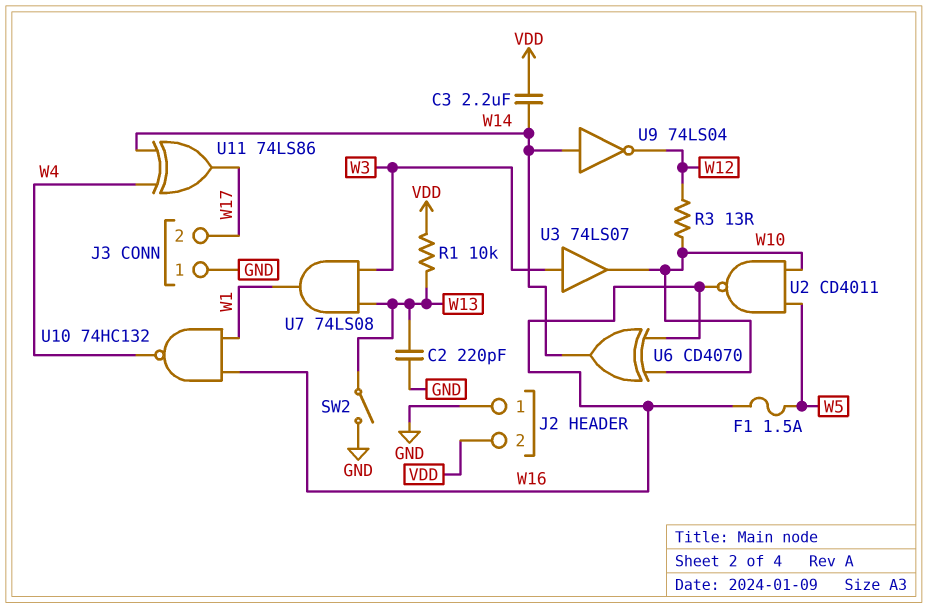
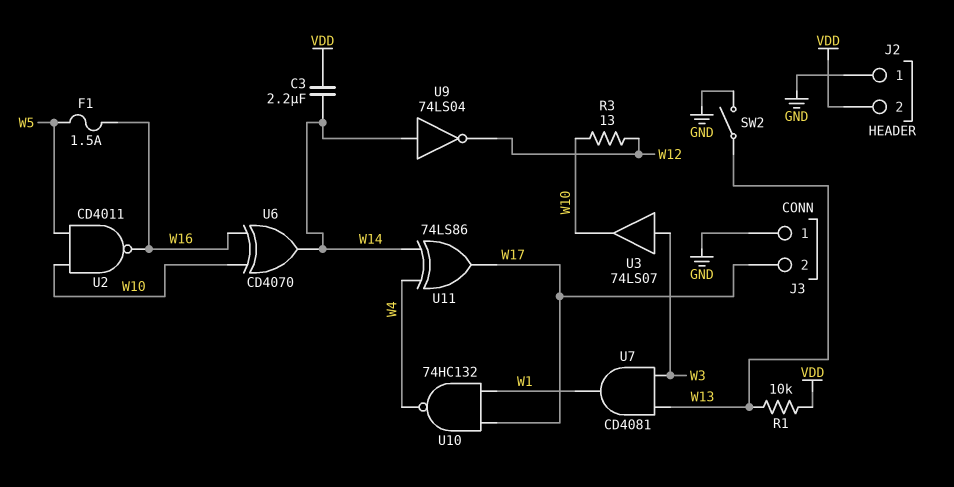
C2: 220pF (GND, W13) -> none
U7: AND 74LS08 (in W3, in W13, out W1) -> AND CD4081 (in W3, in W13, out W1)
U10: NAND 74HC132 (in W1, in W16, out W4) -> NAND 74HC132 (in W1, in W17, out W4)

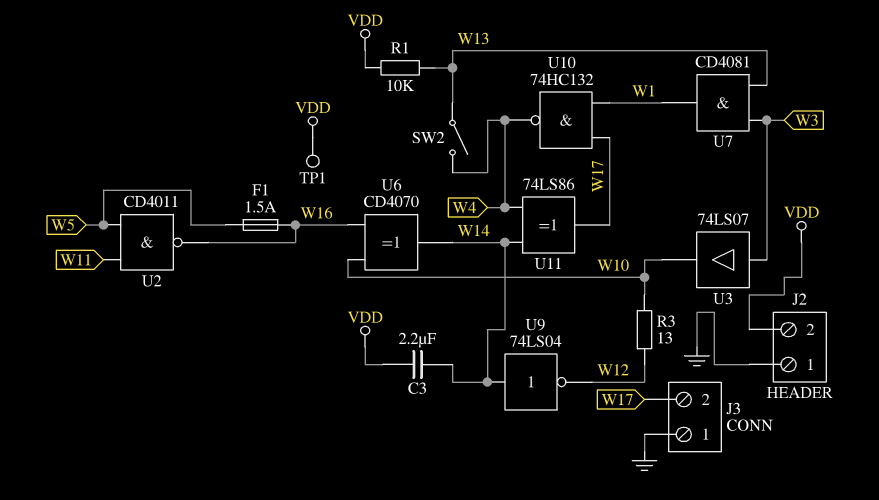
SW2: switch (GND, W13) -> switch (W4, W13)
TP1: none -> test point (VDD)
U2: NAND CD4011 (in W5, in W10, out W16) -> NAND CD4011 (in W5, in W11, out W16)

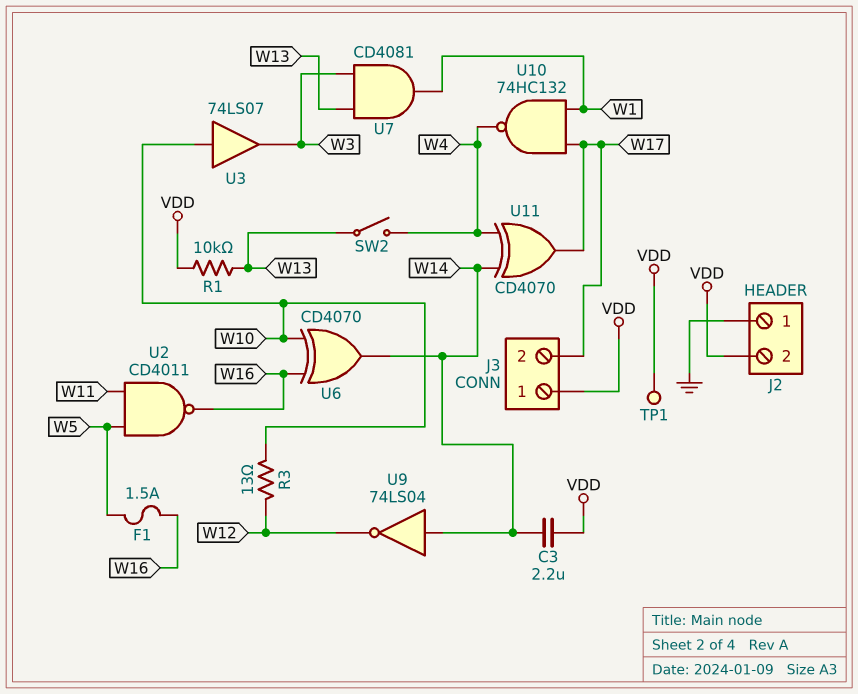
J3 pin 1: GND -> VDD
U3: buffer 74LS07 (in W3, out W10) -> buffer 74LS07 (in W10, out W3)
U11: XOR 74LS86 (in W4, in W14, out W17) -> XOR CD4070 (in W4, in W14, out W17)

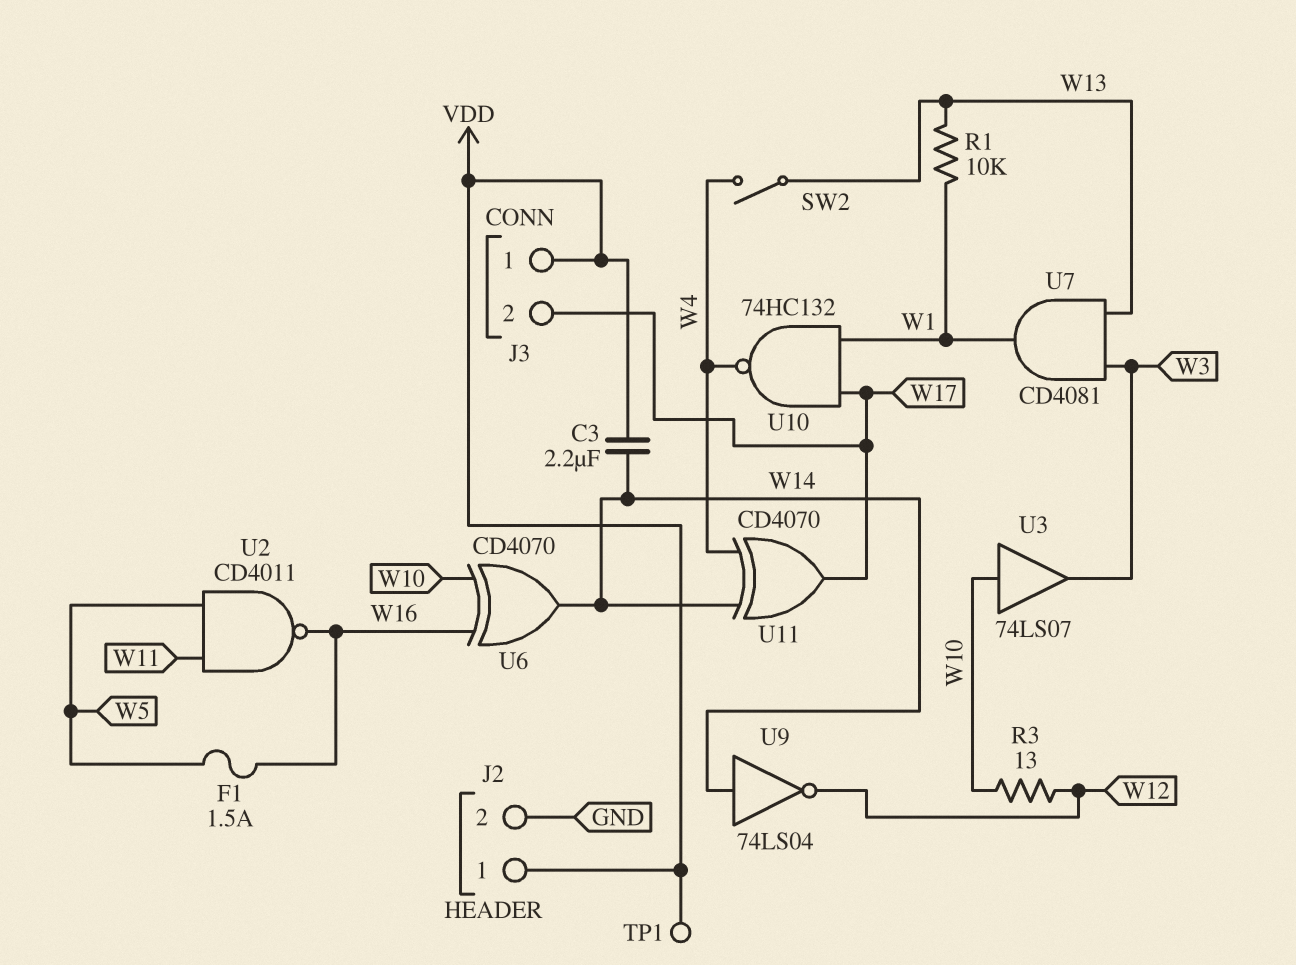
J2 pin 1: GND -> VDD
J2 pin 2: VDD -> GND
R1: 10k (VDD, W13) -> 10k (W1, W13)

